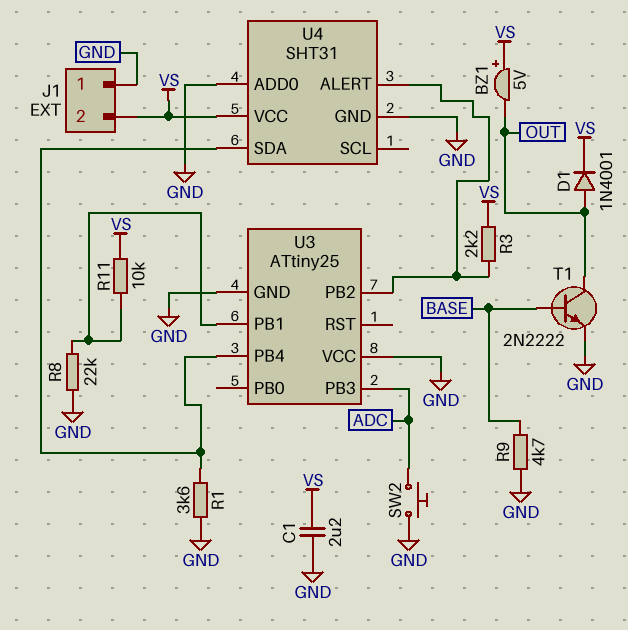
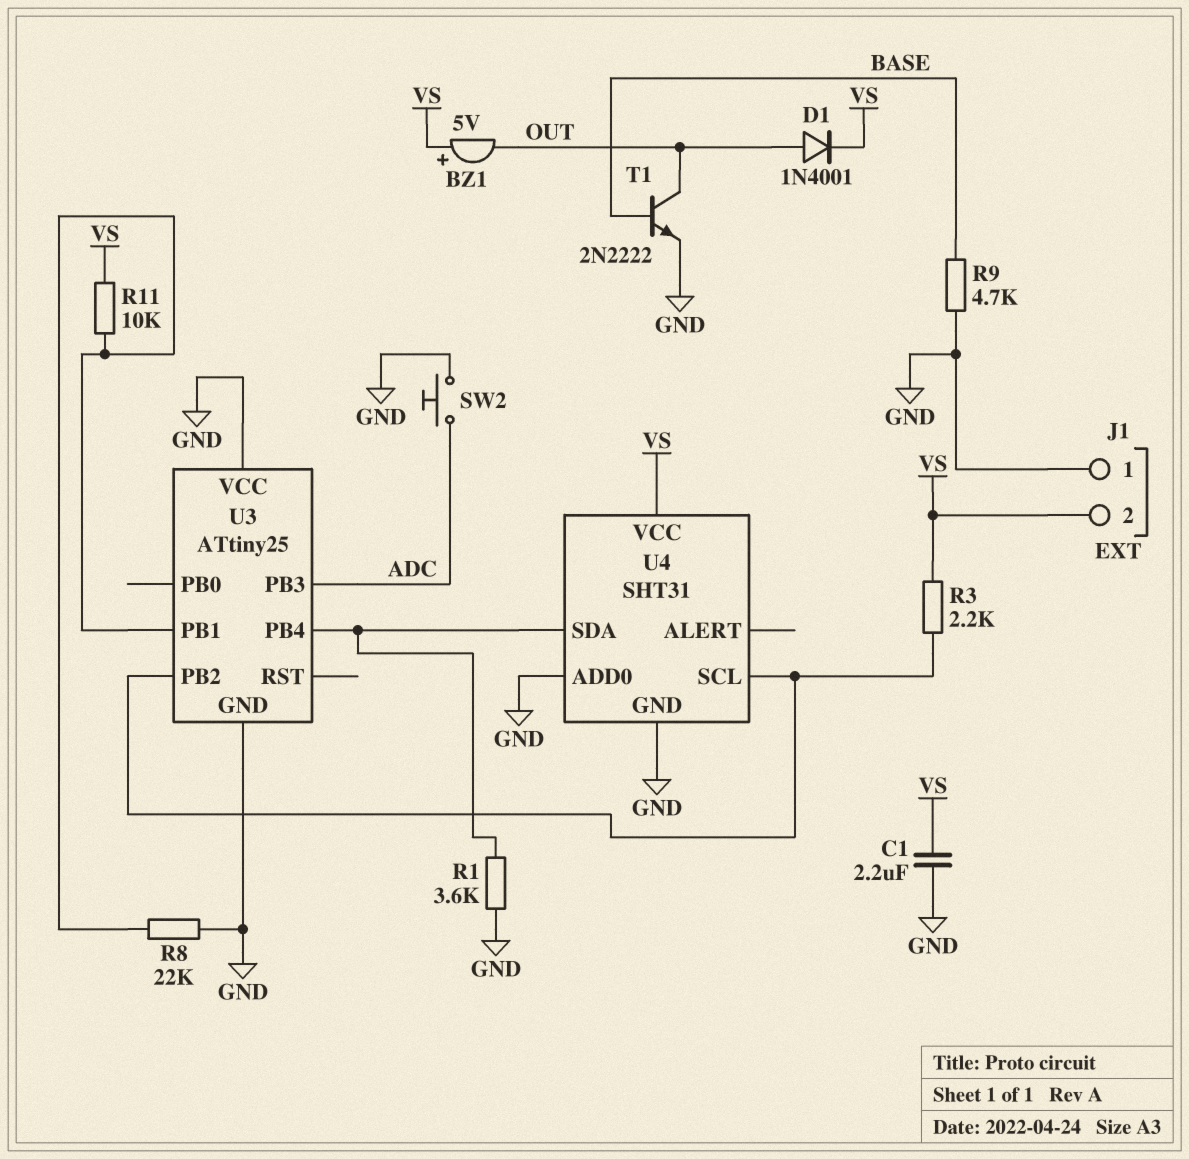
U4 pin ALERT: U3/PB2 -> none
U4 pin SCL: none -> U3/PB2

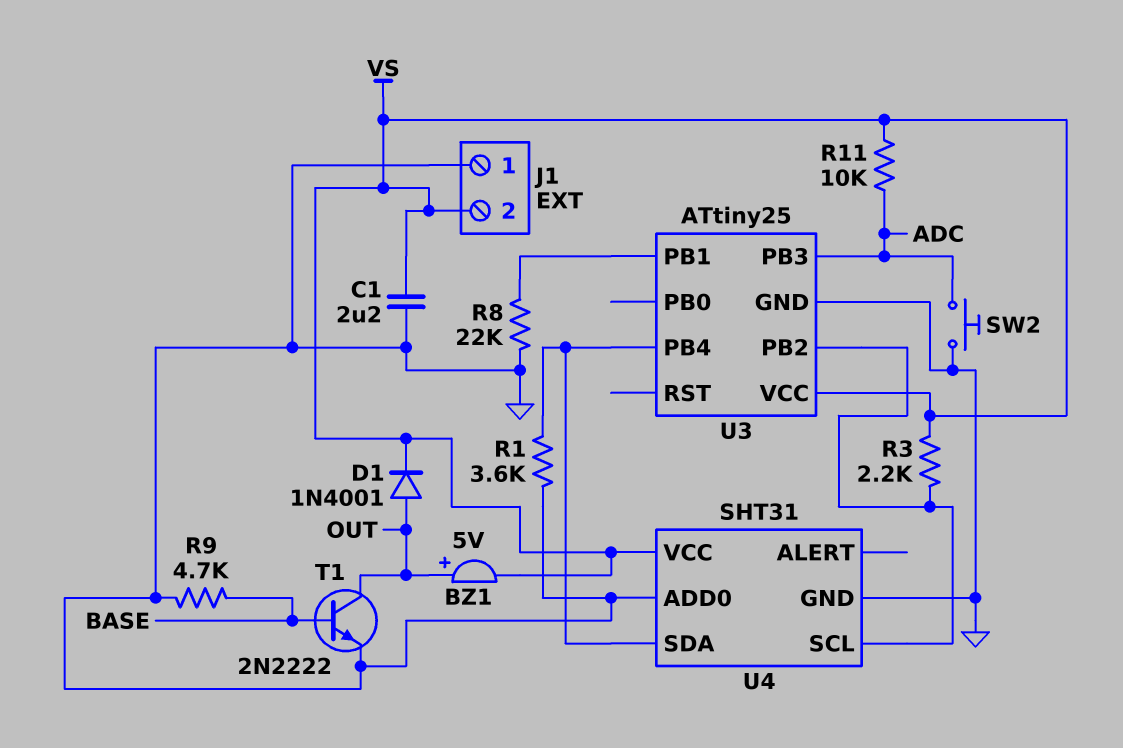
BZ1: buzzer 5V (plus VS, minus OUT) -> buzzer 5V (plus OUT, minus VS)
R11: 10k (U3/PB1, VS) -> 10k (ADC, VS)
U3 pin VCC: GND -> VS

